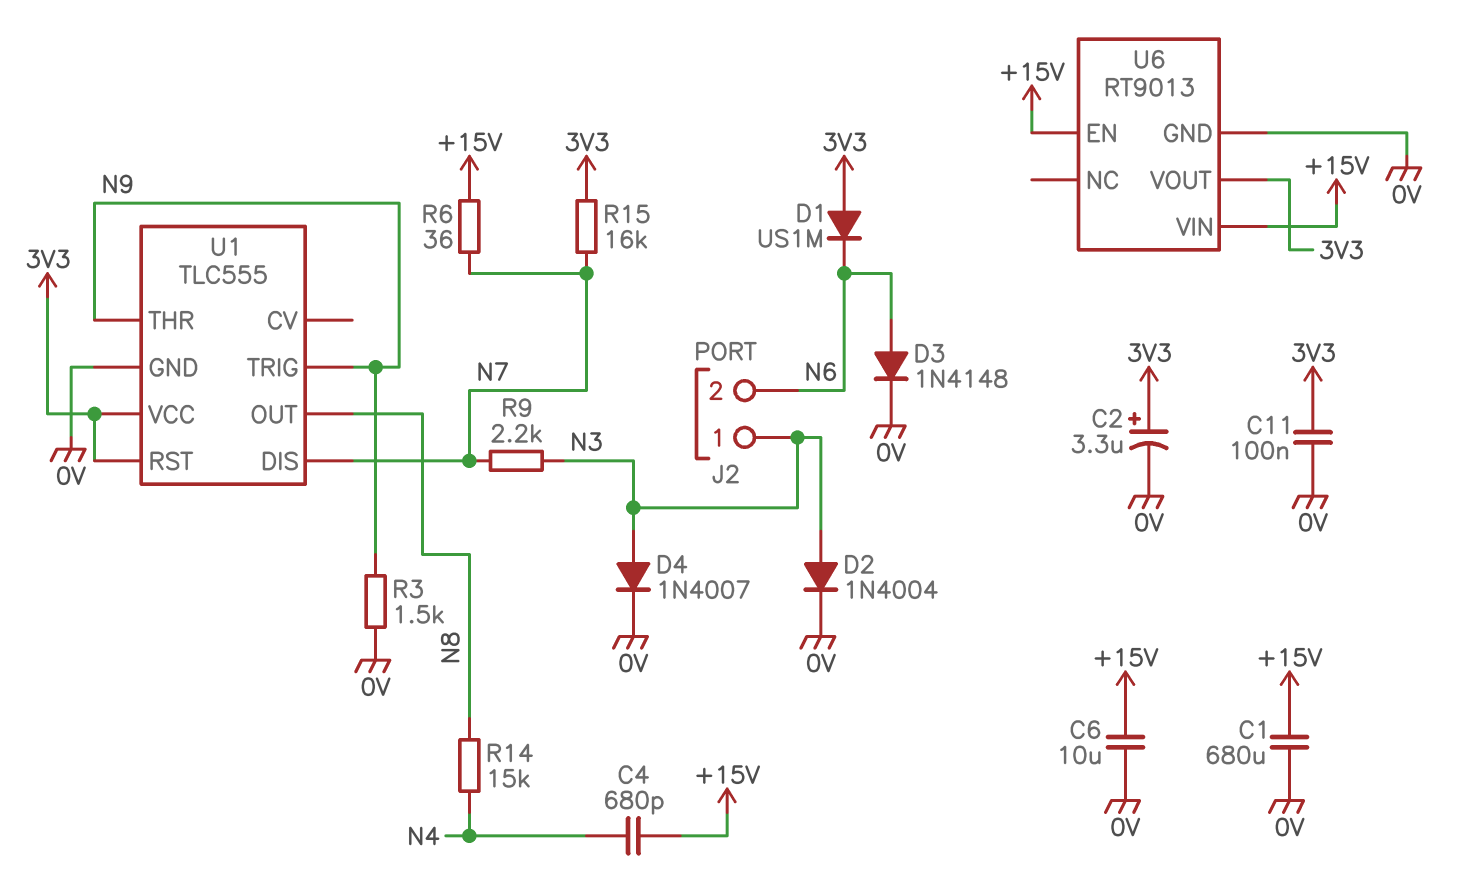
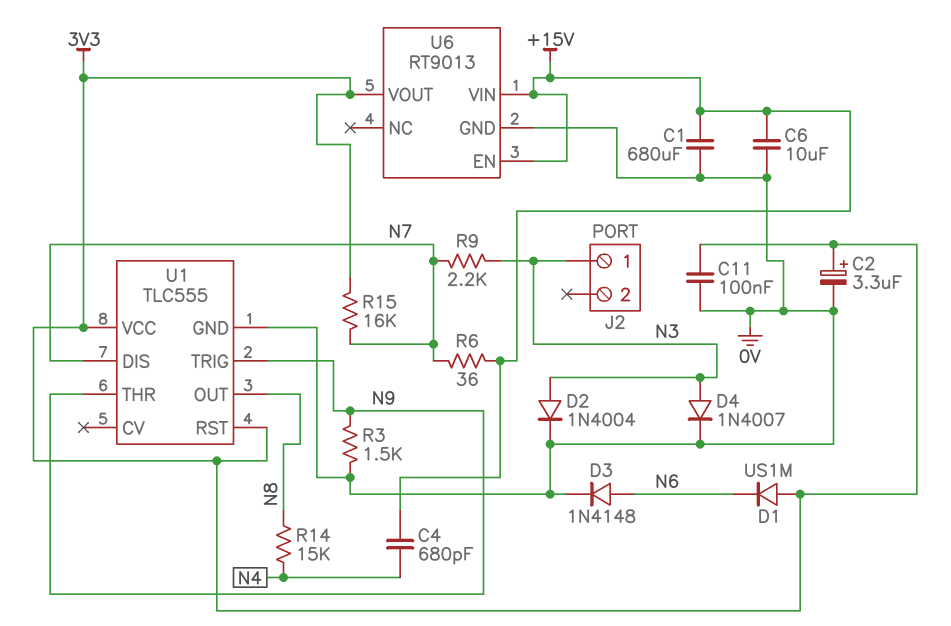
J2 pin 2: N6 -> none

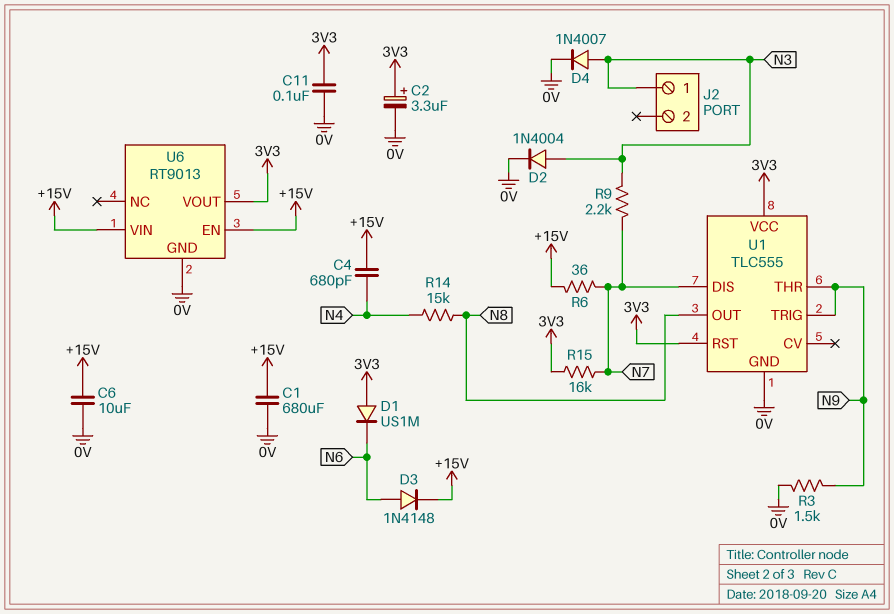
D3: diode 1N4148 (A N6, K 0V) -> diode 1N4148 (A N6, K +15V)

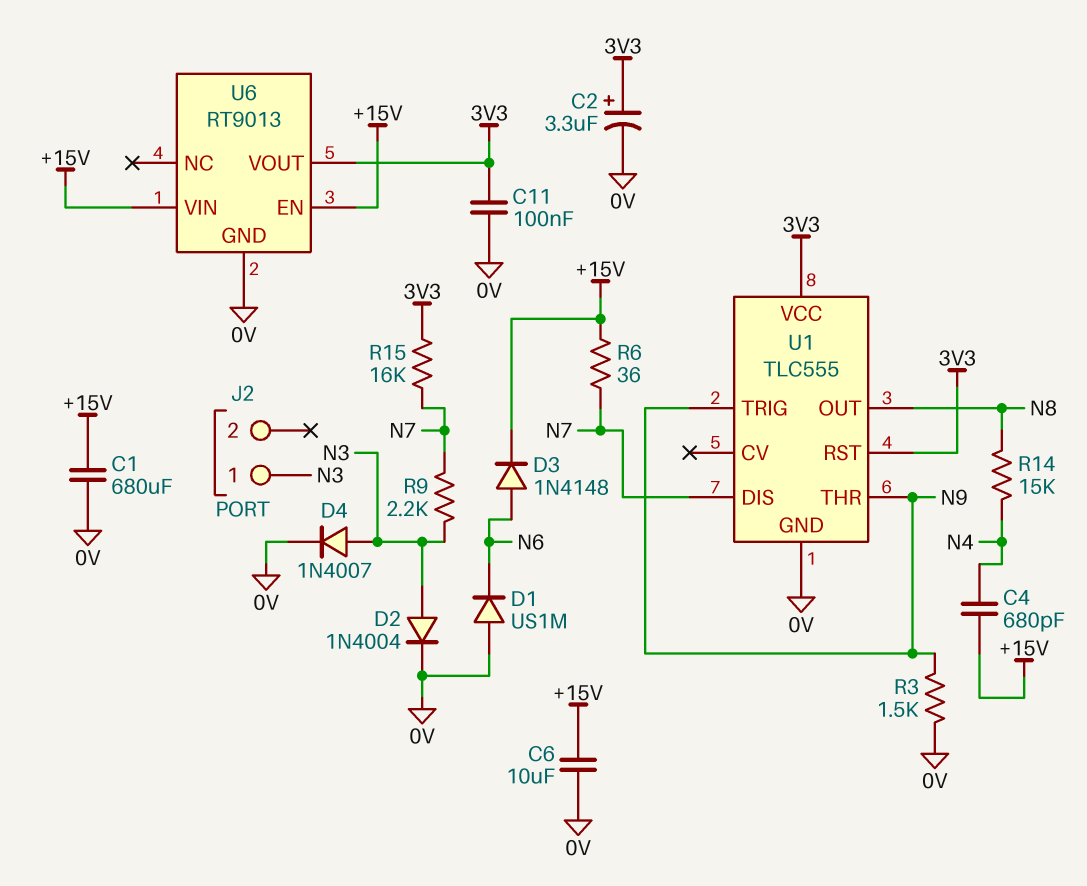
D1: diode US1M (A 3V3, K N6) -> diode US1M (A 0V, K N6)

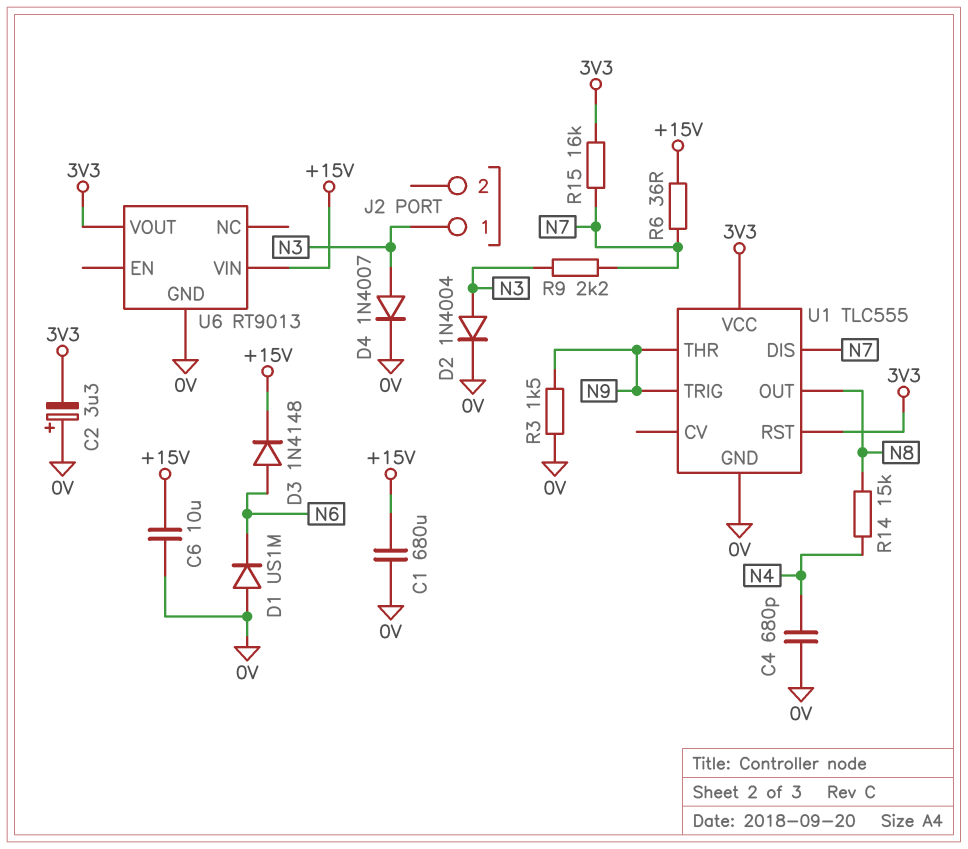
C2: 3.3uF (plus 3V3, minus 0V) -> 3.3uF (plus 0V, minus 3V3)
C4: 680pF (+15V, N4) -> 680pF (0V, N4)
C11: 100nF (0V, 3V3) -> none
U6 pin EN: +15V -> none

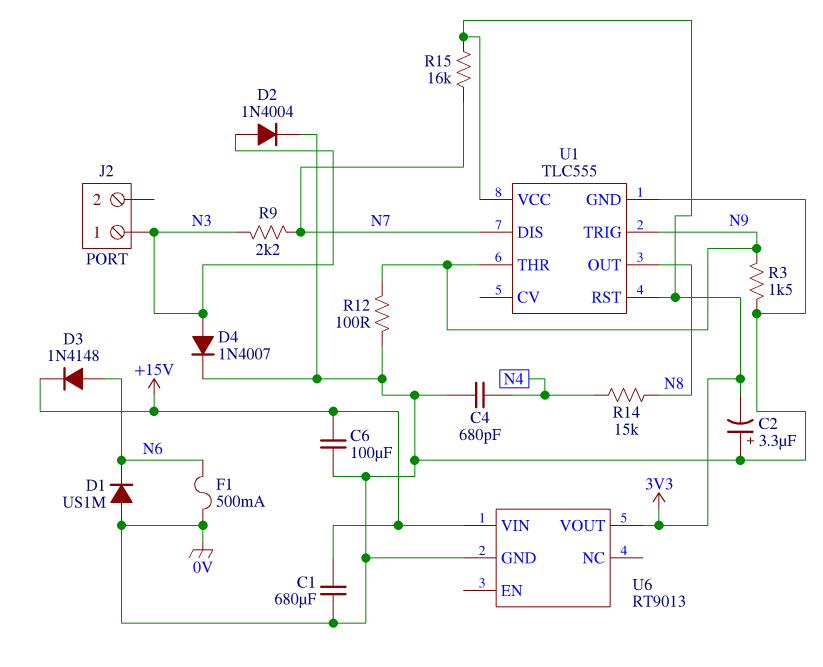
C6: 10uF (+15V, 0V) -> 100uF (+15V, 0V)
F1: none -> 500mA (0V, N6)
R6: 36 (+15V, N7) -> none
R12: none -> 100 (0V, N9)

